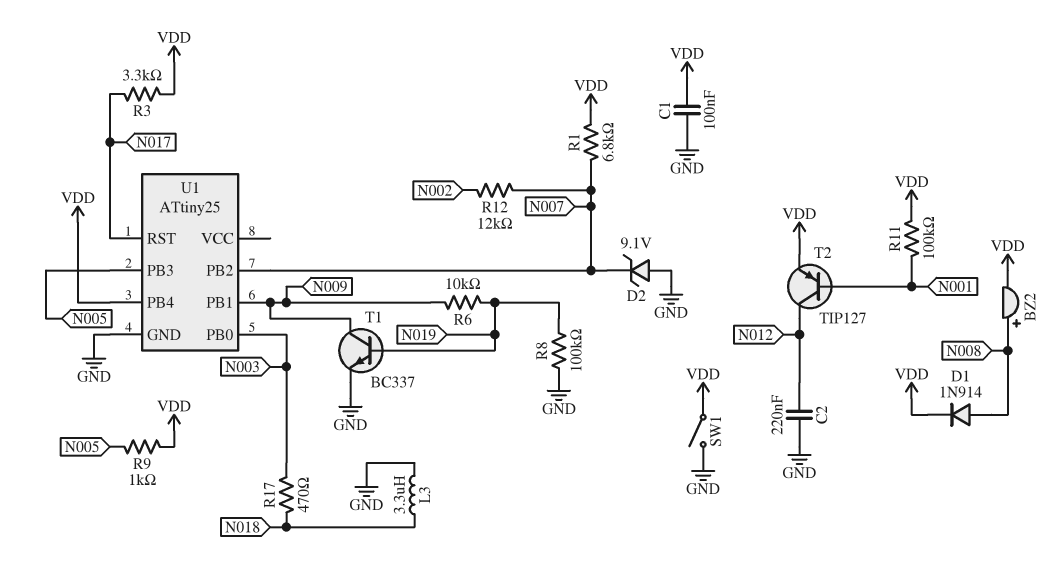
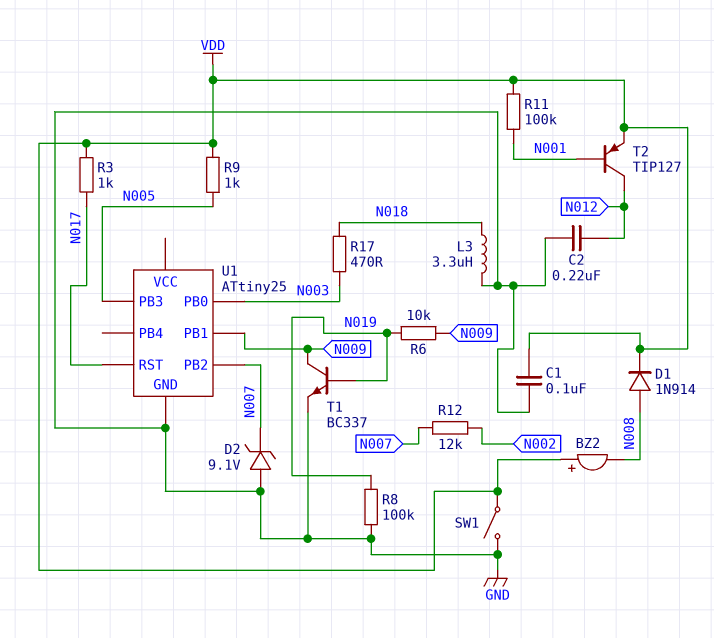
BZ2: buzzer (plus N008, minus VDD) -> buzzer (plus VDD, minus N008)
R1: 6.8k (N007, VDD) -> none
R3: 3.3k (N017, VDD) -> 1k (N017, VDD)
U1 pin PB4: VDD -> none

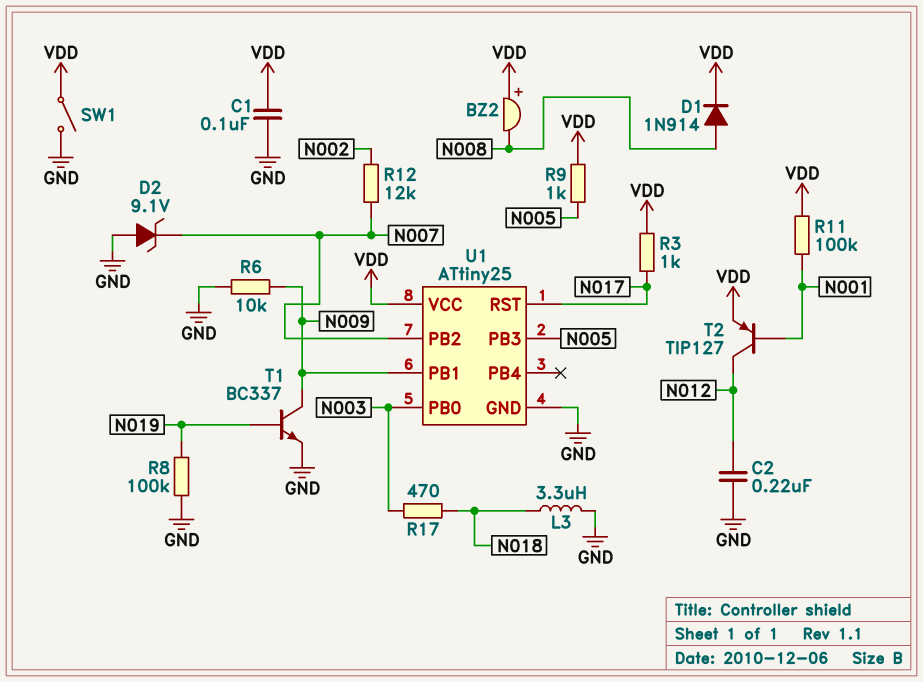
R6: 10k (N009, N019) -> 10k (GND, N009)
U1 pin VCC: none -> VDD

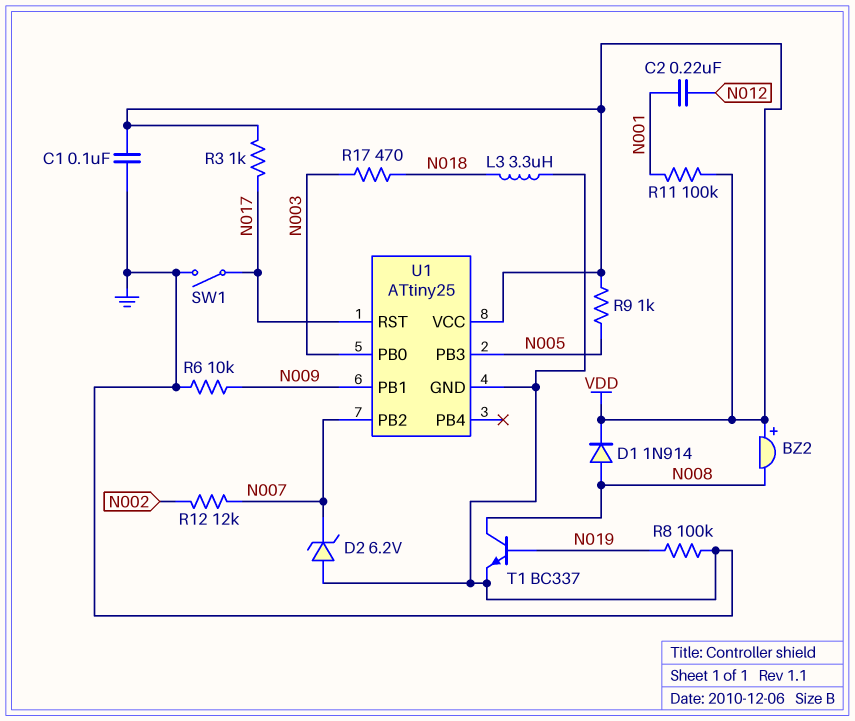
C2: 220nF (GND, N012) -> 220nF (N001, N012)
D2: zener 9.1V (A GND, K N007) -> zener 6.2V (A GND, K N007)
SW1: switch (GND, VDD) -> switch (GND, N017)
T1: NPN BC337 (B N019, C N009, E GND) -> NPN BC337 (B N019, C N008, E GND)
T2: PNP TIP127 (B N001, C N012, E VDD) -> none

